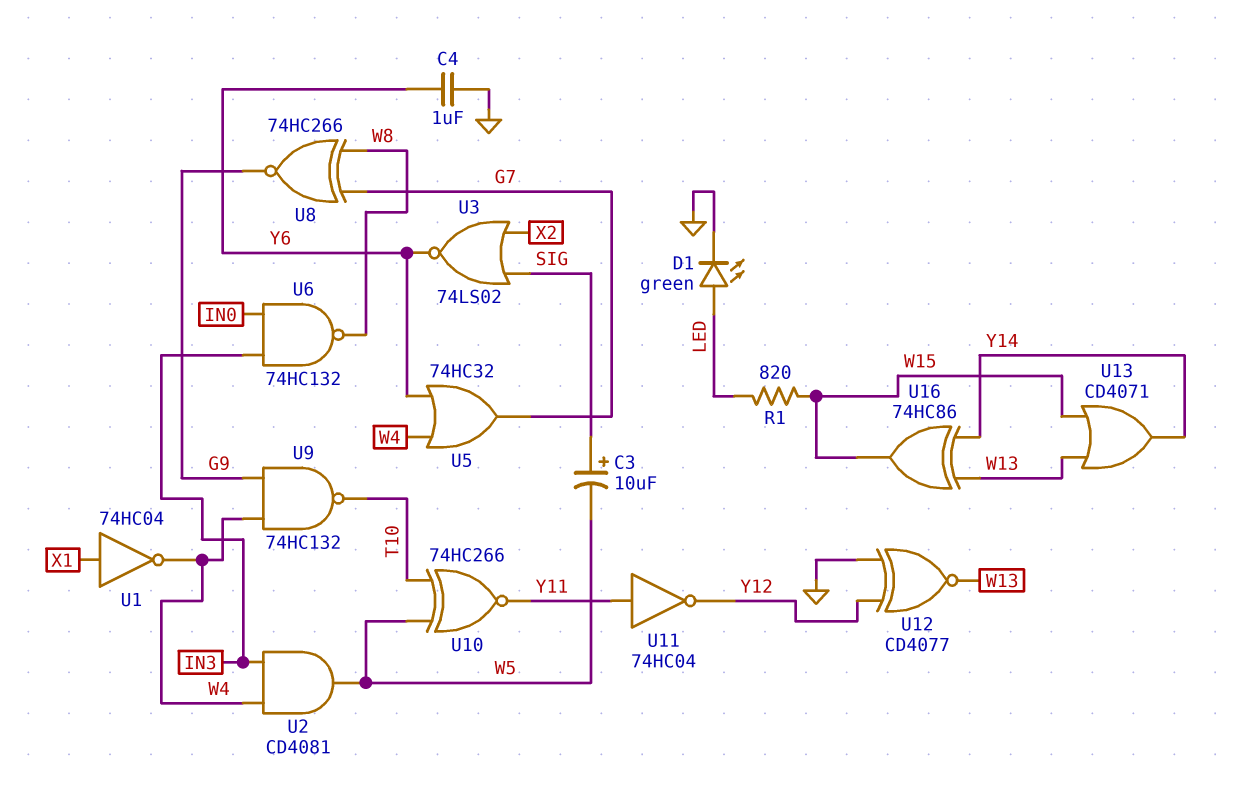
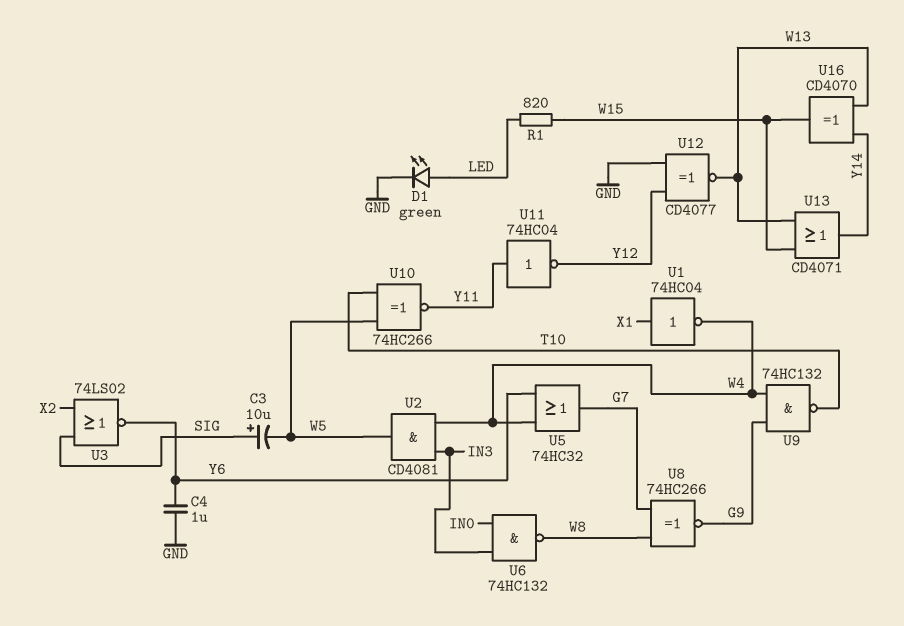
U16: XOR 74HC86 (in W13, in Y14, out W15) -> XOR CD4070 (in W13, in Y14, out W15)

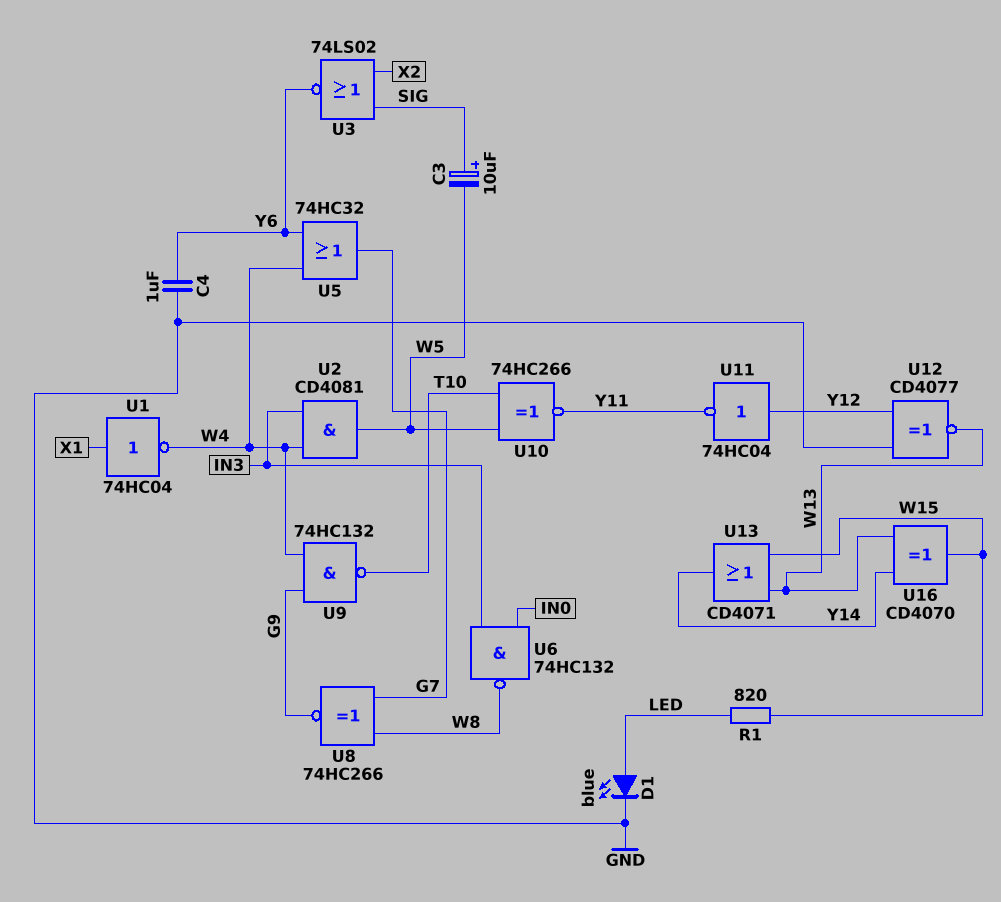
D1: LED green (A LED, K GND) -> LED blue (A LED, K GND)
U11: NOT 74HC04 (in Y11, out Y12) -> NOT 74HC04 (in Y12, out Y11)

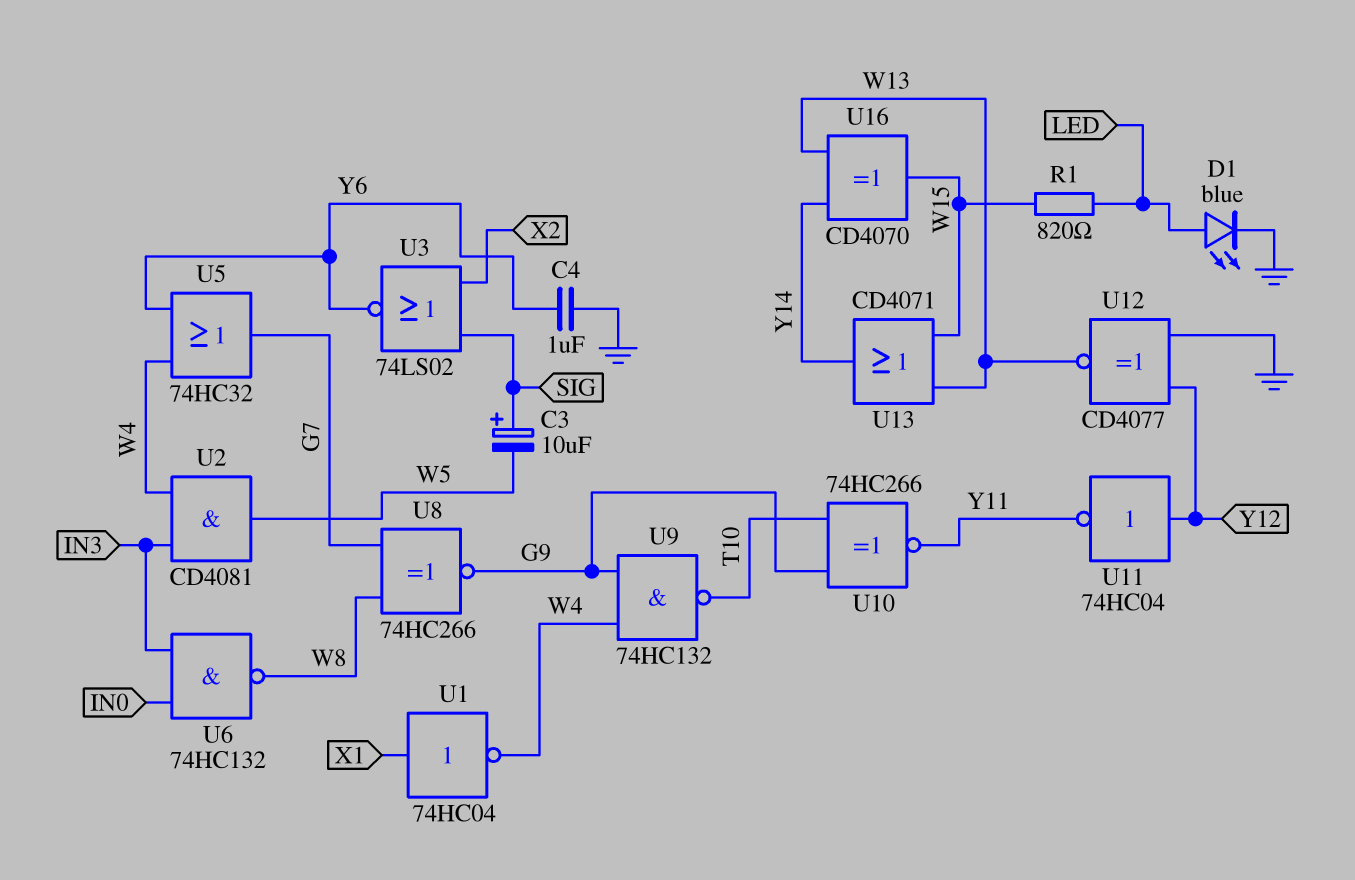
U10: XNOR 74HC266 (in T10, in W5, out Y11) -> XNOR 74HC266 (in G9, in T10, out Y11)

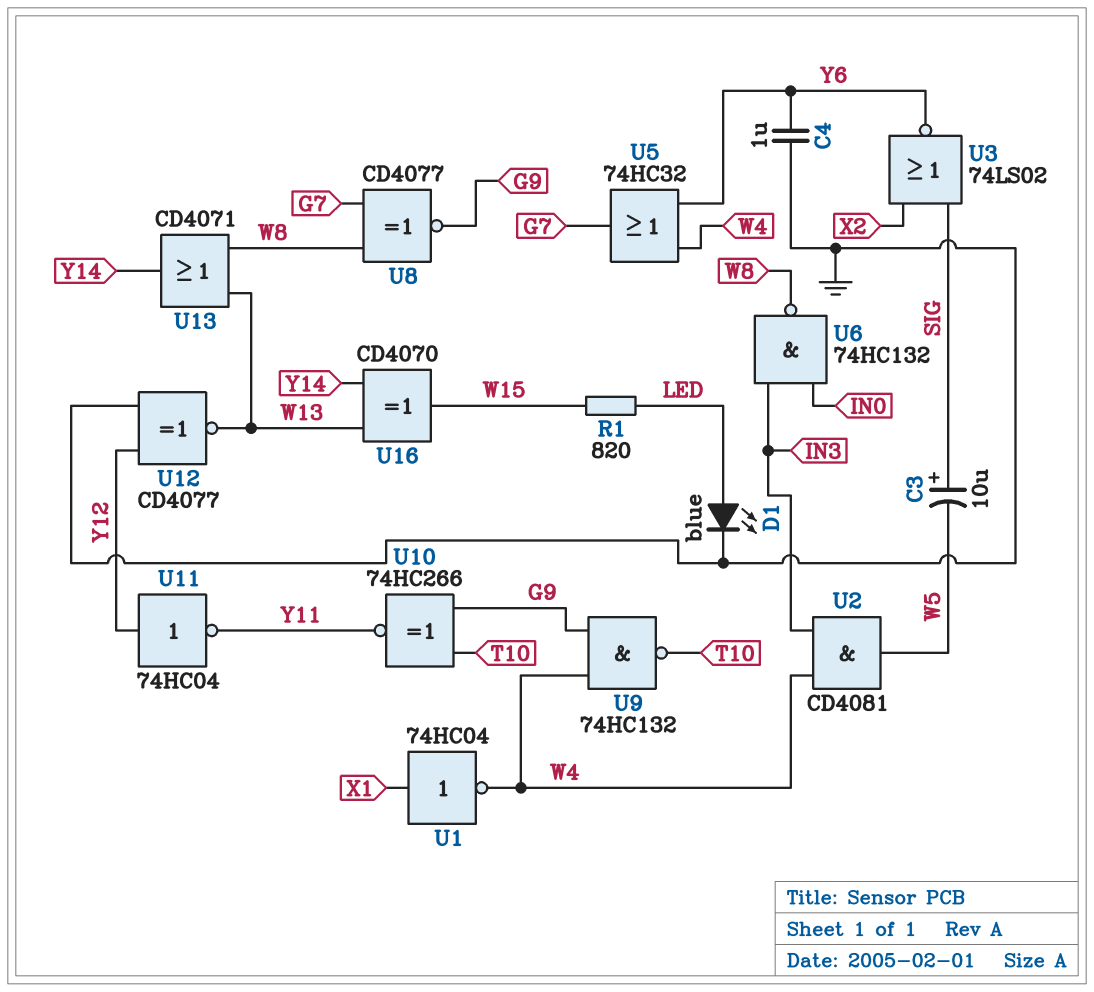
U8: XNOR 74HC266 (in G7, in W8, out G9) -> XNOR CD4077 (in G7, in W8, out G9)
U13: OR CD4071 (in W13, in W15, out Y14) -> OR CD4071 (in W8, in W13, out Y14)

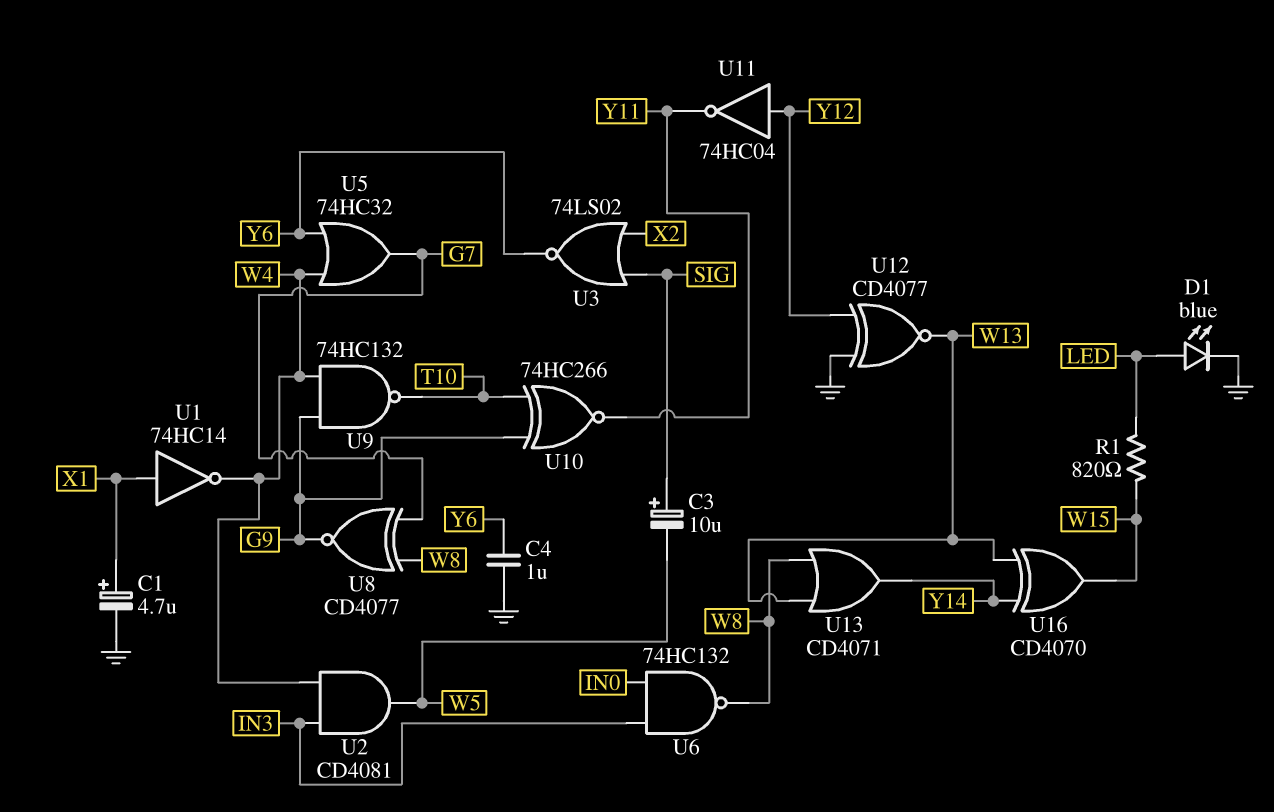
C1: none -> 4.7uF (plus X1, minus GND)
U1: NOT 74HC04 (in X1, out W4) -> NOT 74HC14 (in X1, out W4)

